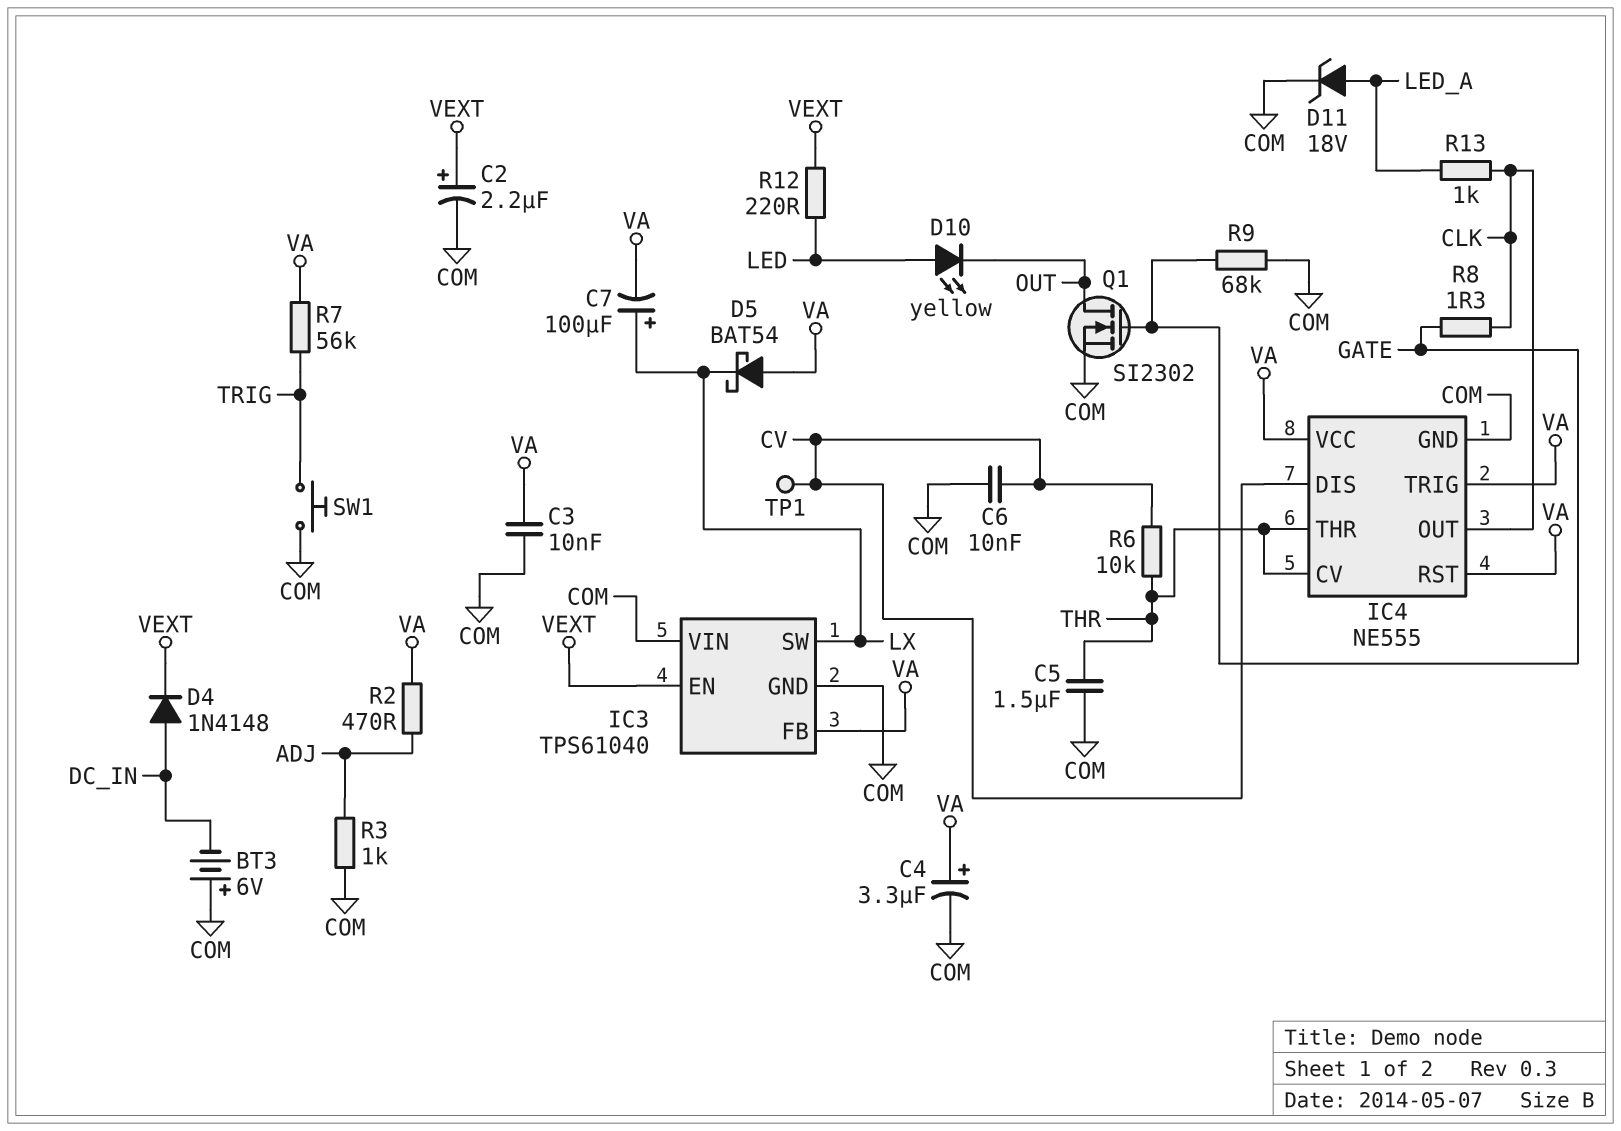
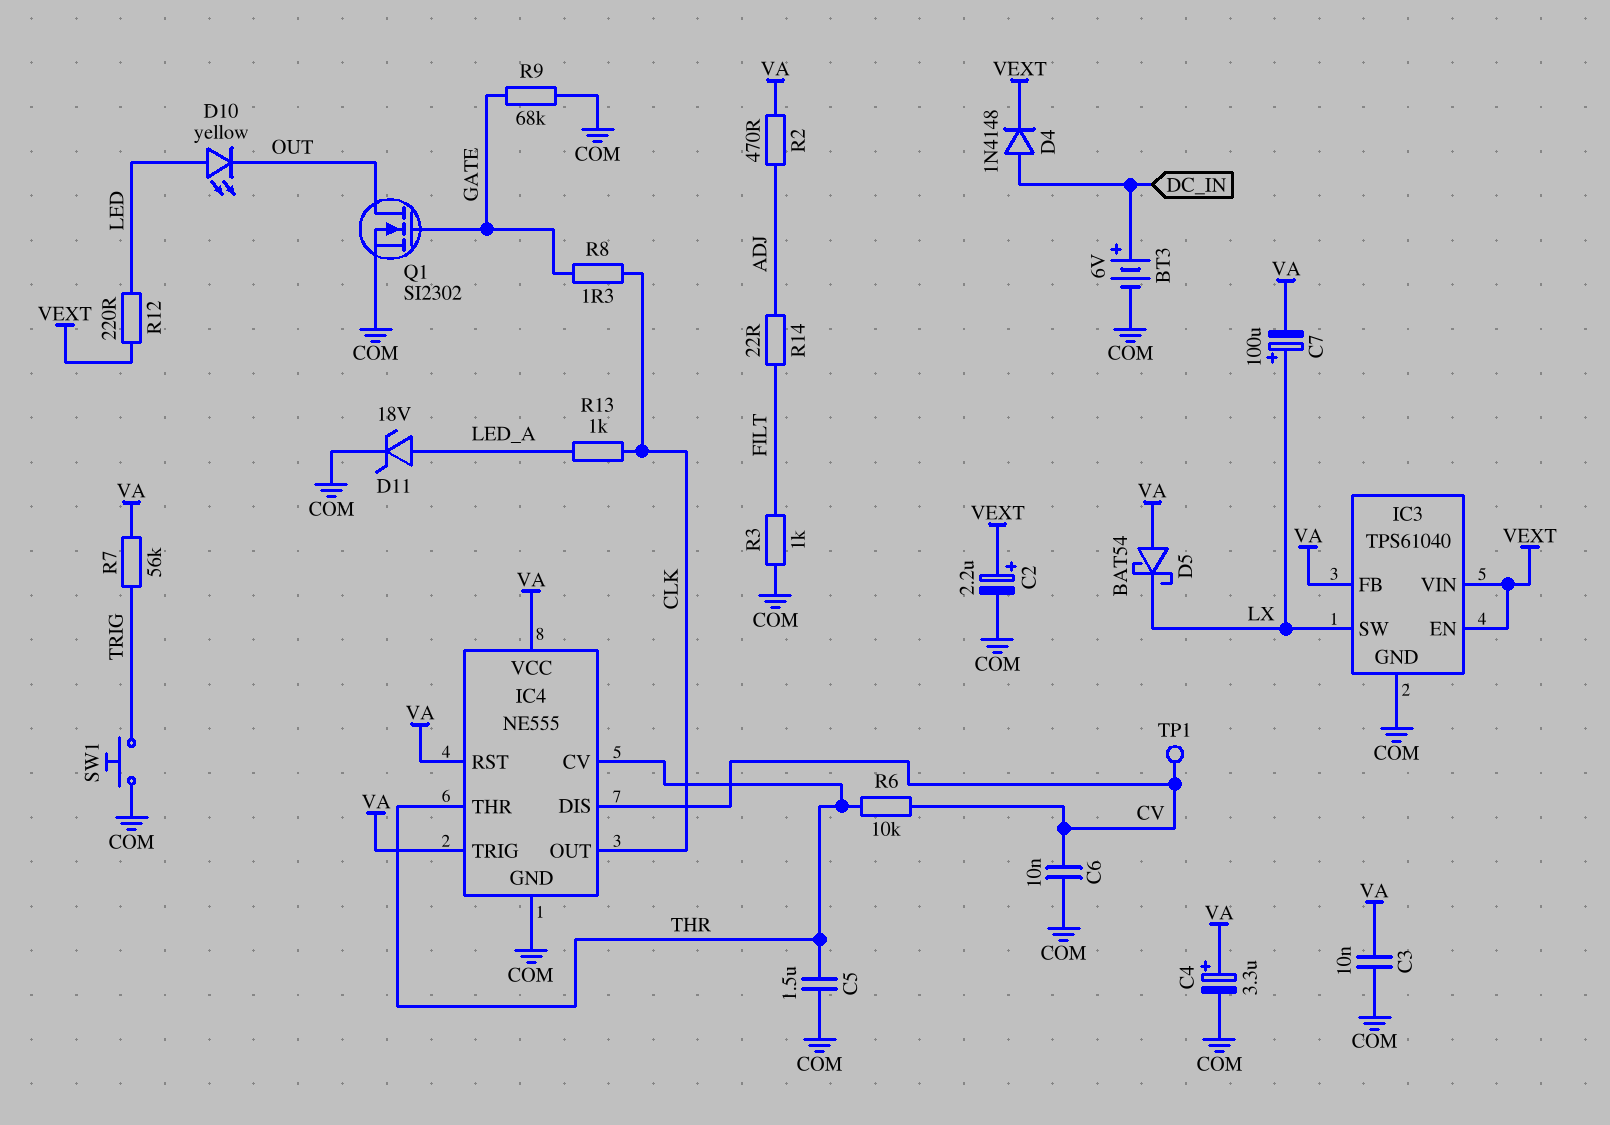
BT3: 6V (plus COM, minus DC_IN) -> 6V (plus DC_IN, minus COM)
IC3 pin VIN: COM -> VEXT
R3: 1k (ADJ, COM) -> 1k (COM, FILT)
R14: none -> 22 (ADJ, FILT)

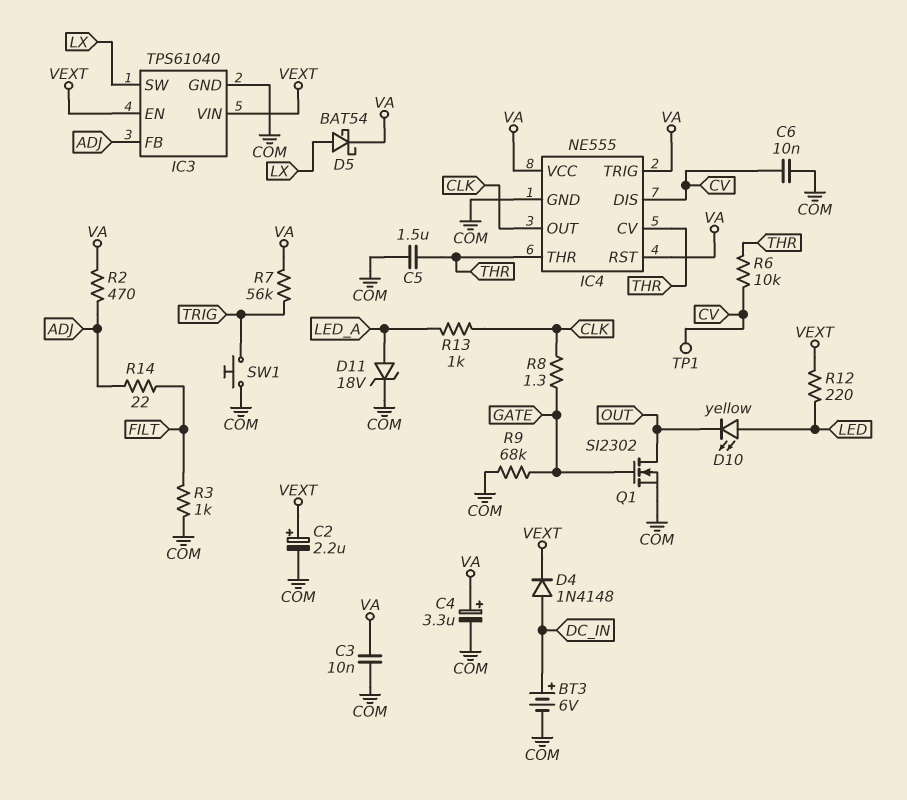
C7: 100uF (plus LX, minus VA) -> none
D5: schottky BAT54 (A VA, K LX) -> schottky BAT54 (A LX, K VA)
IC3 pin FB: VA -> ADJ

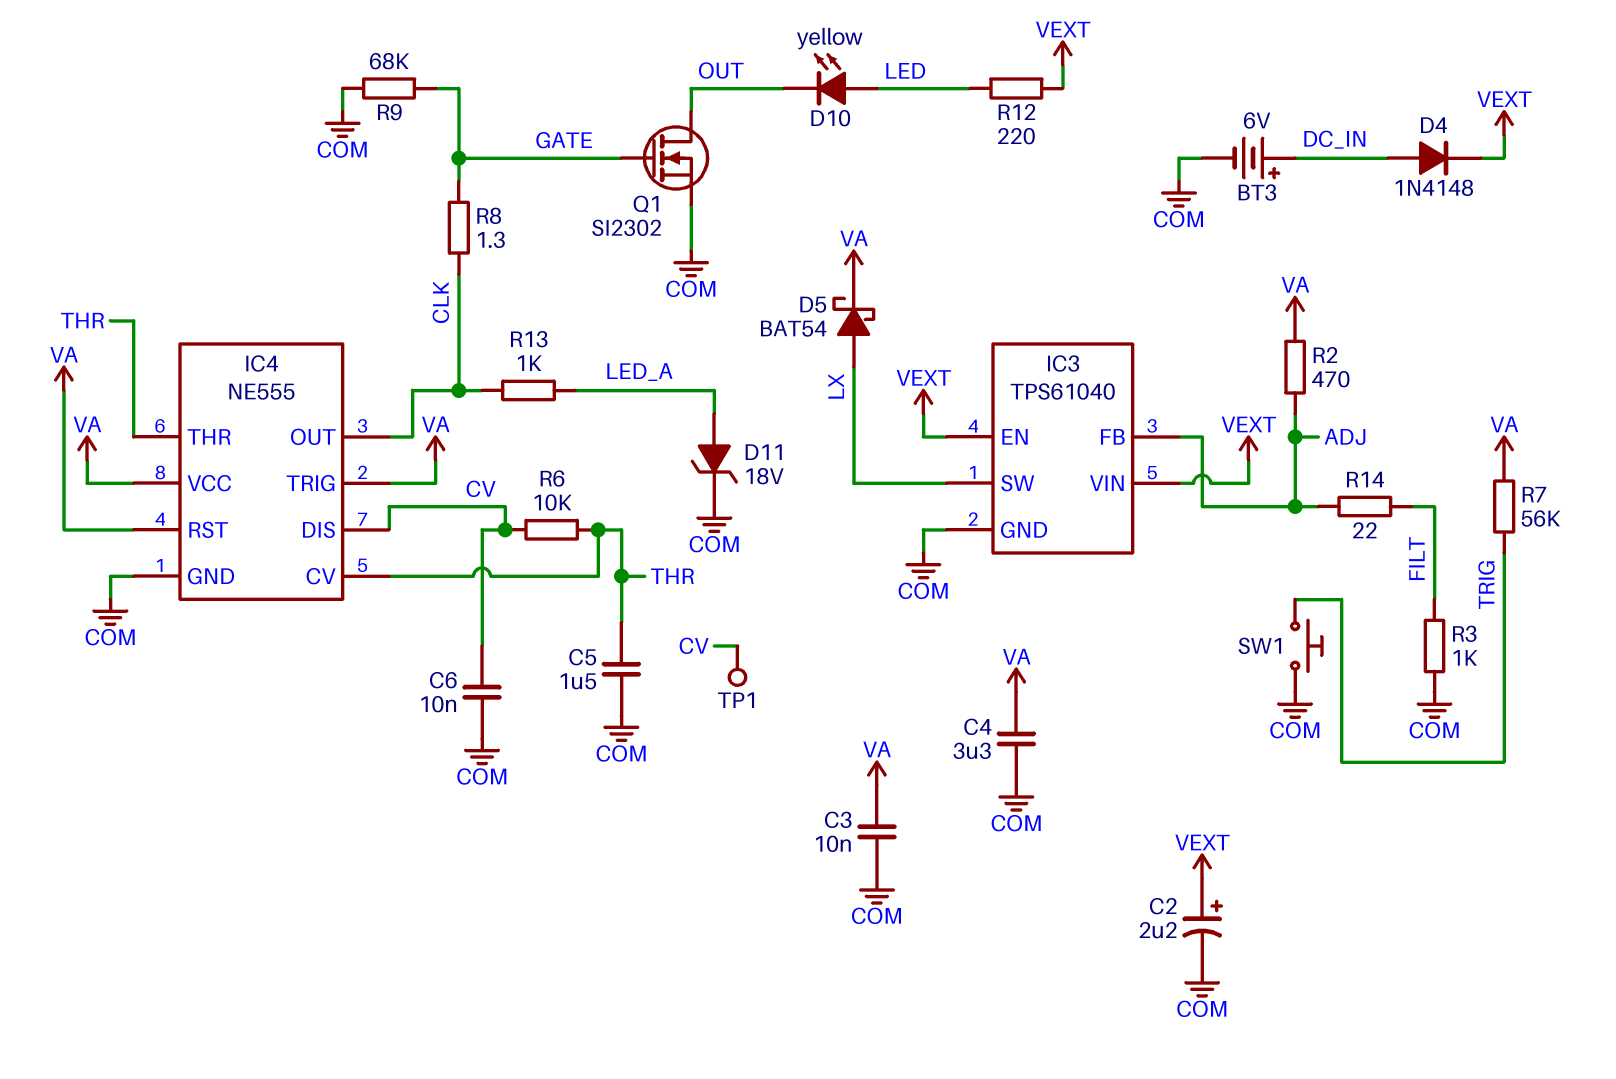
C4: 3.3uF (plus VA, minus COM) -> 3.3uF (COM, VA)

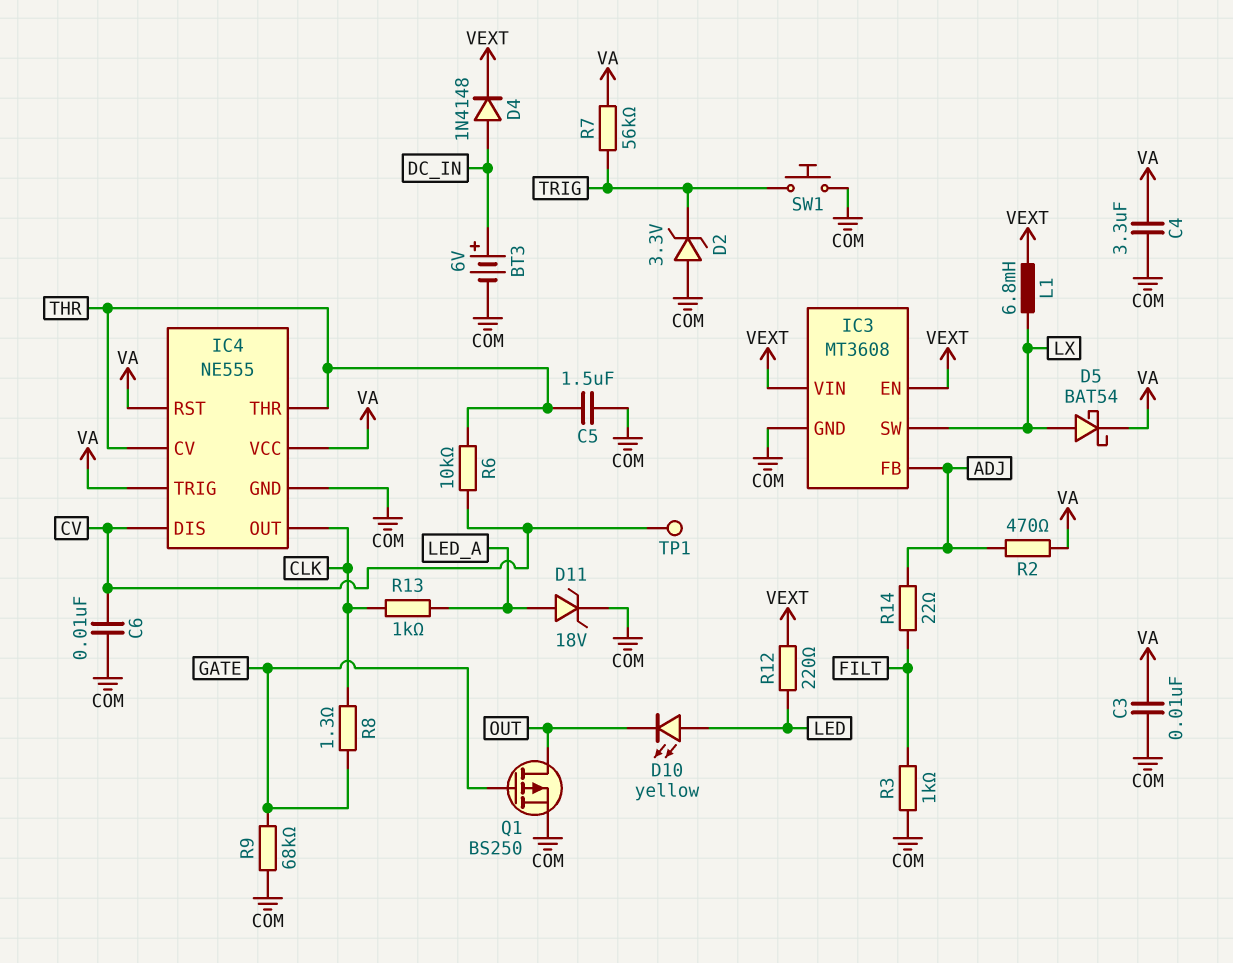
C2: 2.2uF (plus VEXT, minus COM) -> none
D2: none -> zener 3.3V (A COM, K TRIG)
IC3: TPS61040 -> MT3608
L1: none -> 6.8mH (LX, VEXT)
Q1: NMOS SI2302 (G GATE, D OUT, S COM) -> PMOS BS250 (G GATE, D OUT, S COM)

